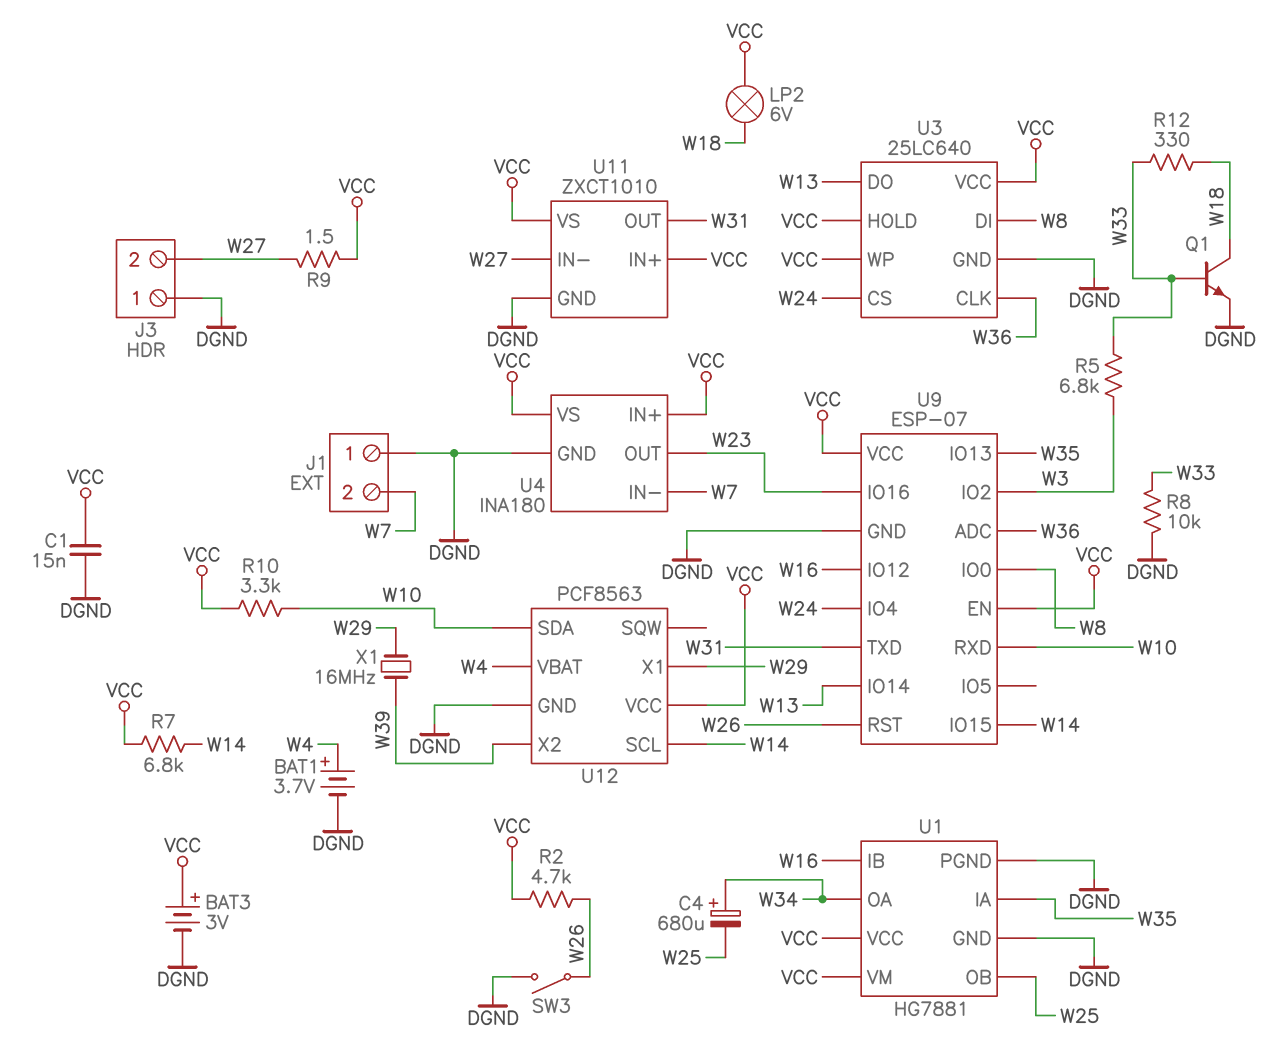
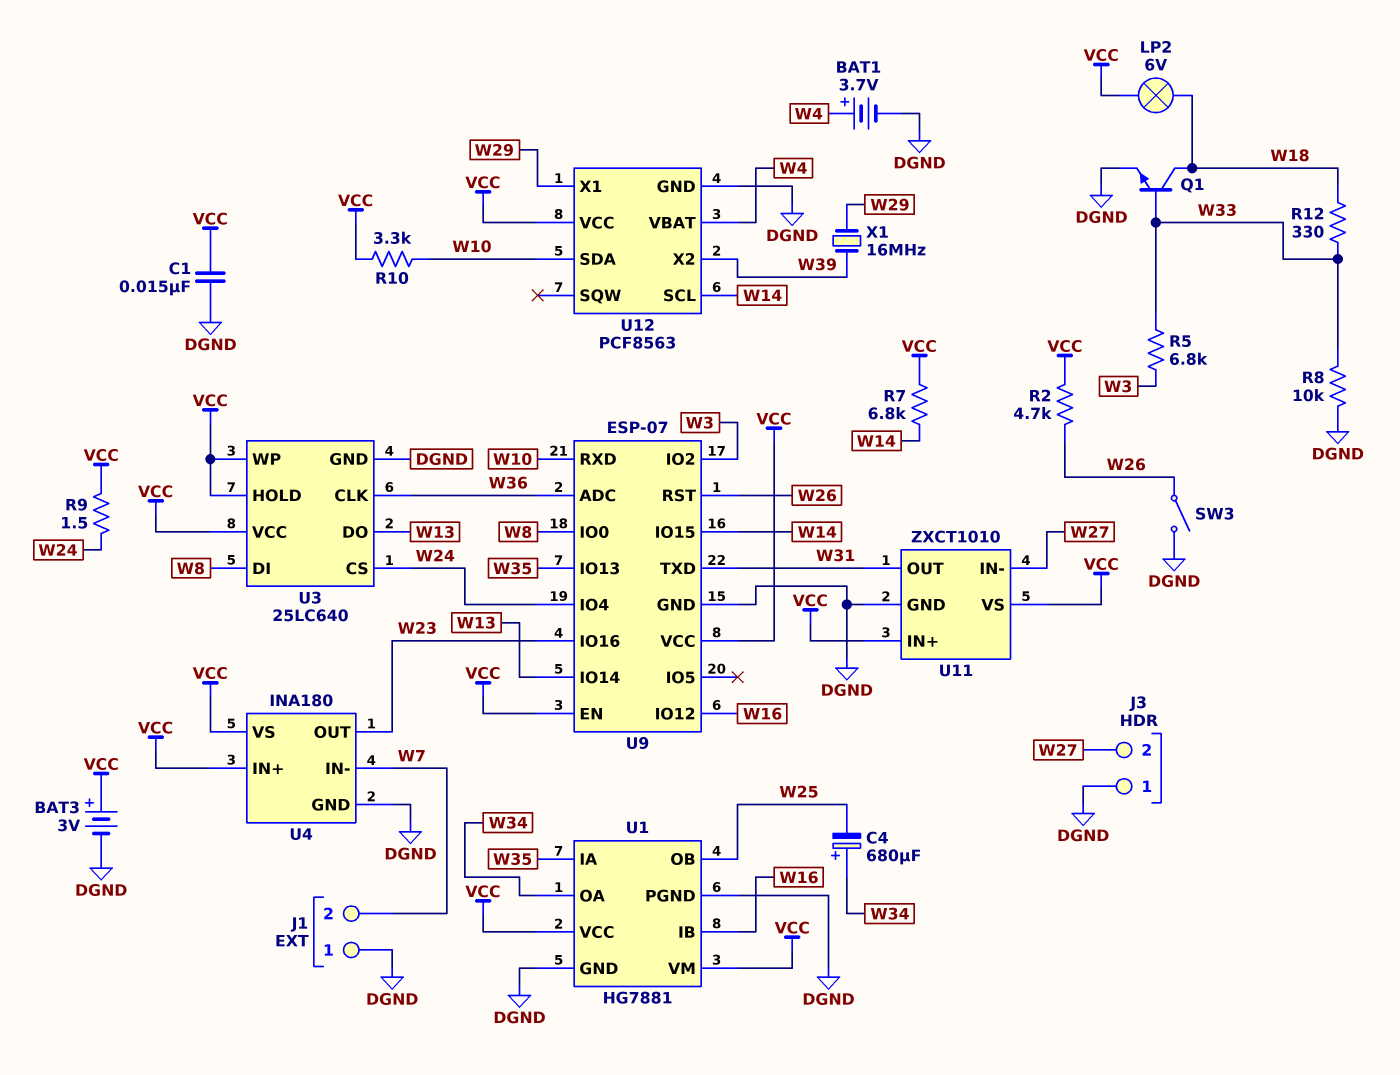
R9: 1.5 (VCC, W27) -> 1.5 (VCC, W24)

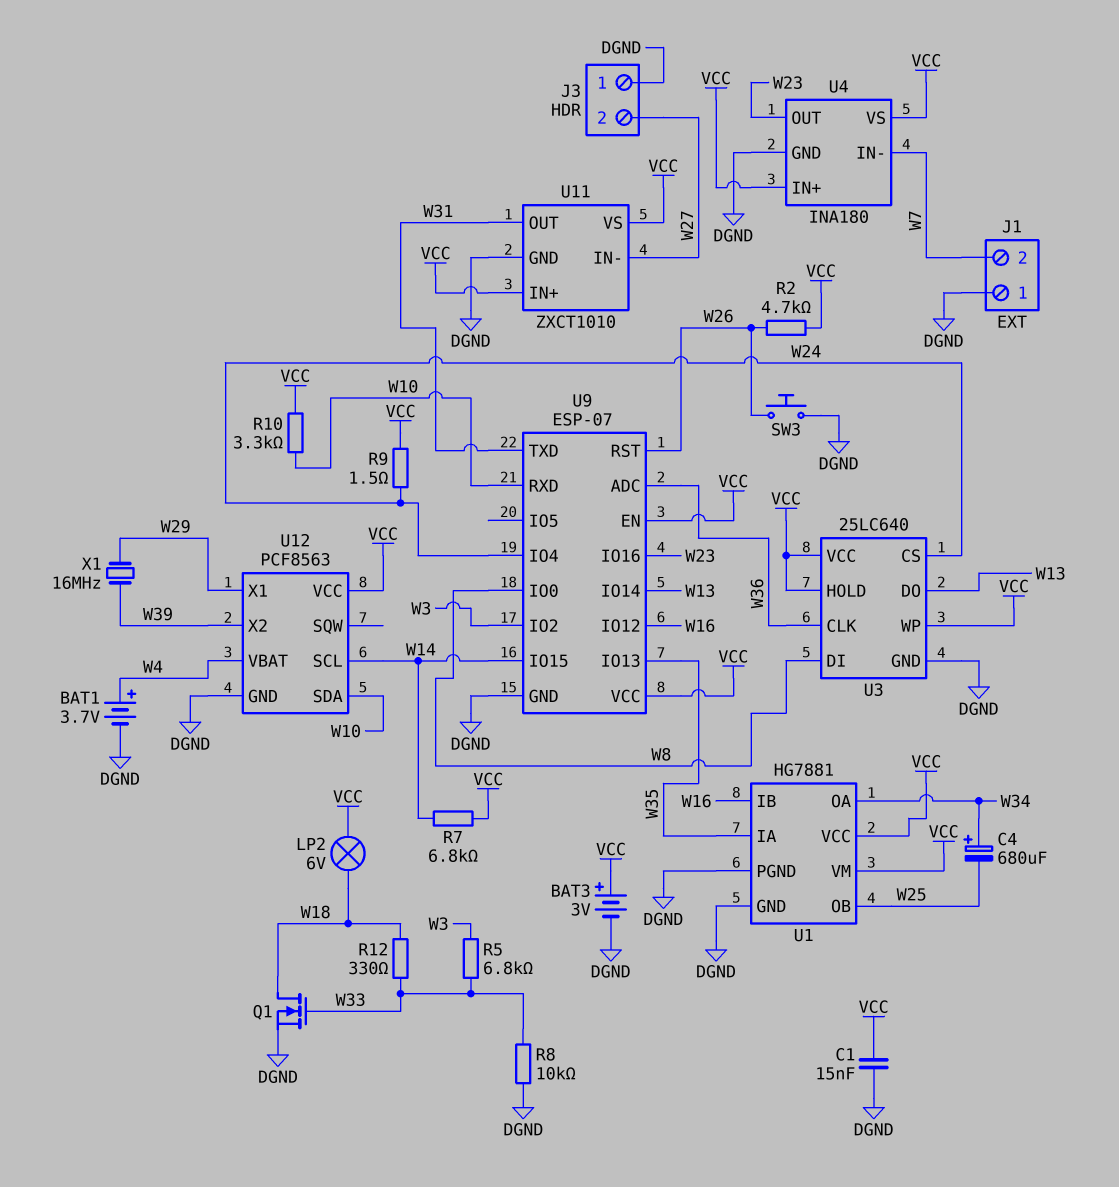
Q1: NPN (B W33, C W18, E DGND) -> NMOS (G W33, D W18, S DGND)
SW3: switch (DGND, W26) -> button (DGND, W26)

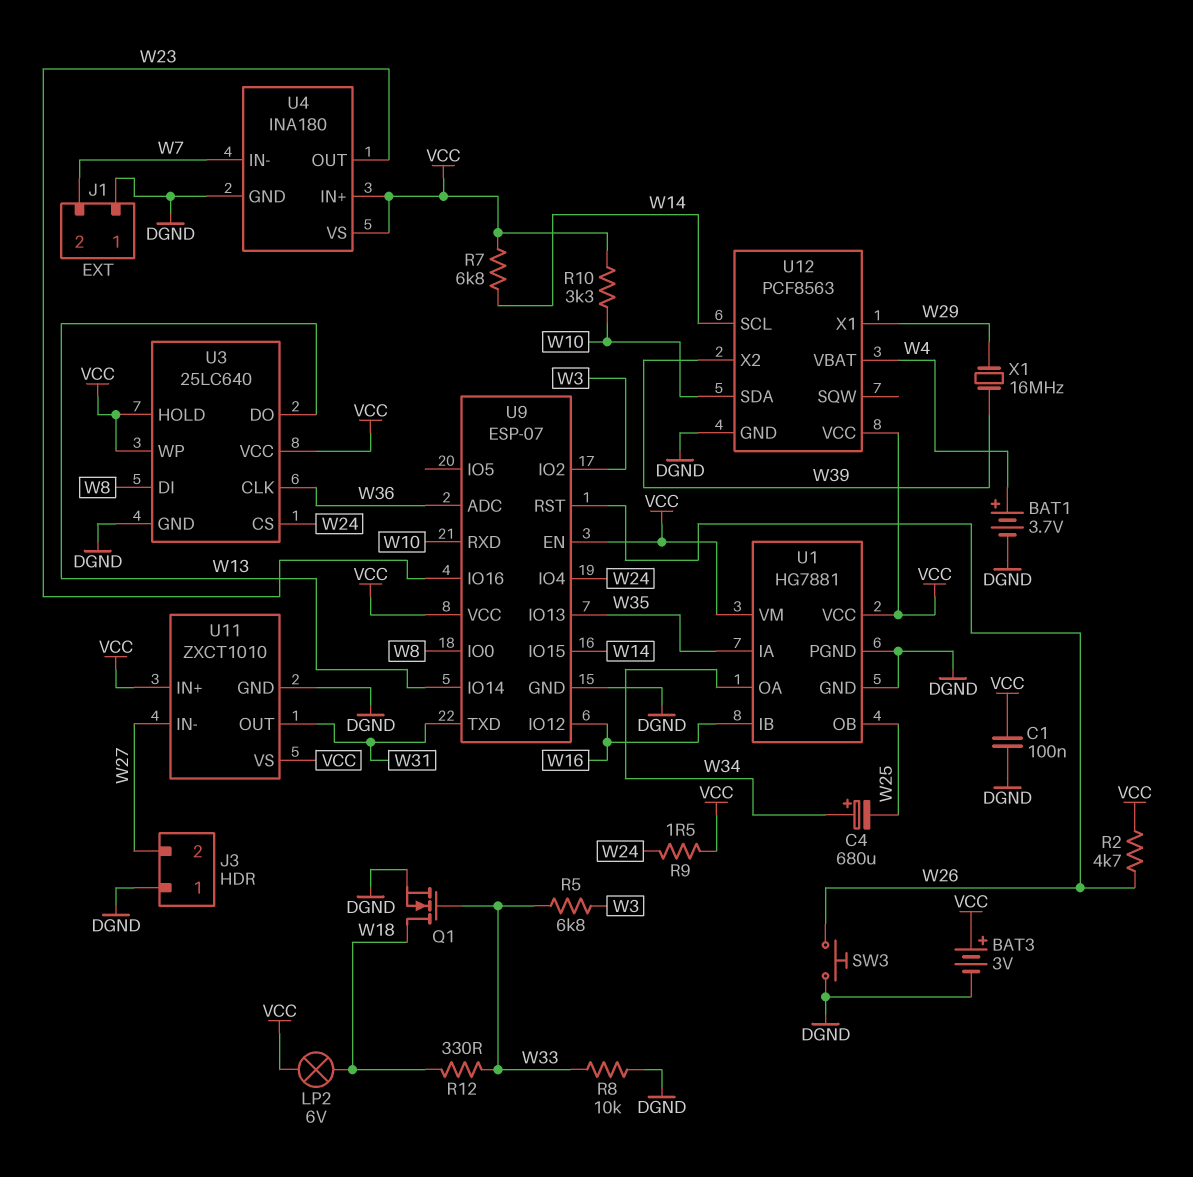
C1: 15nF (DGND, VCC) -> 100nF (DGND, VCC)

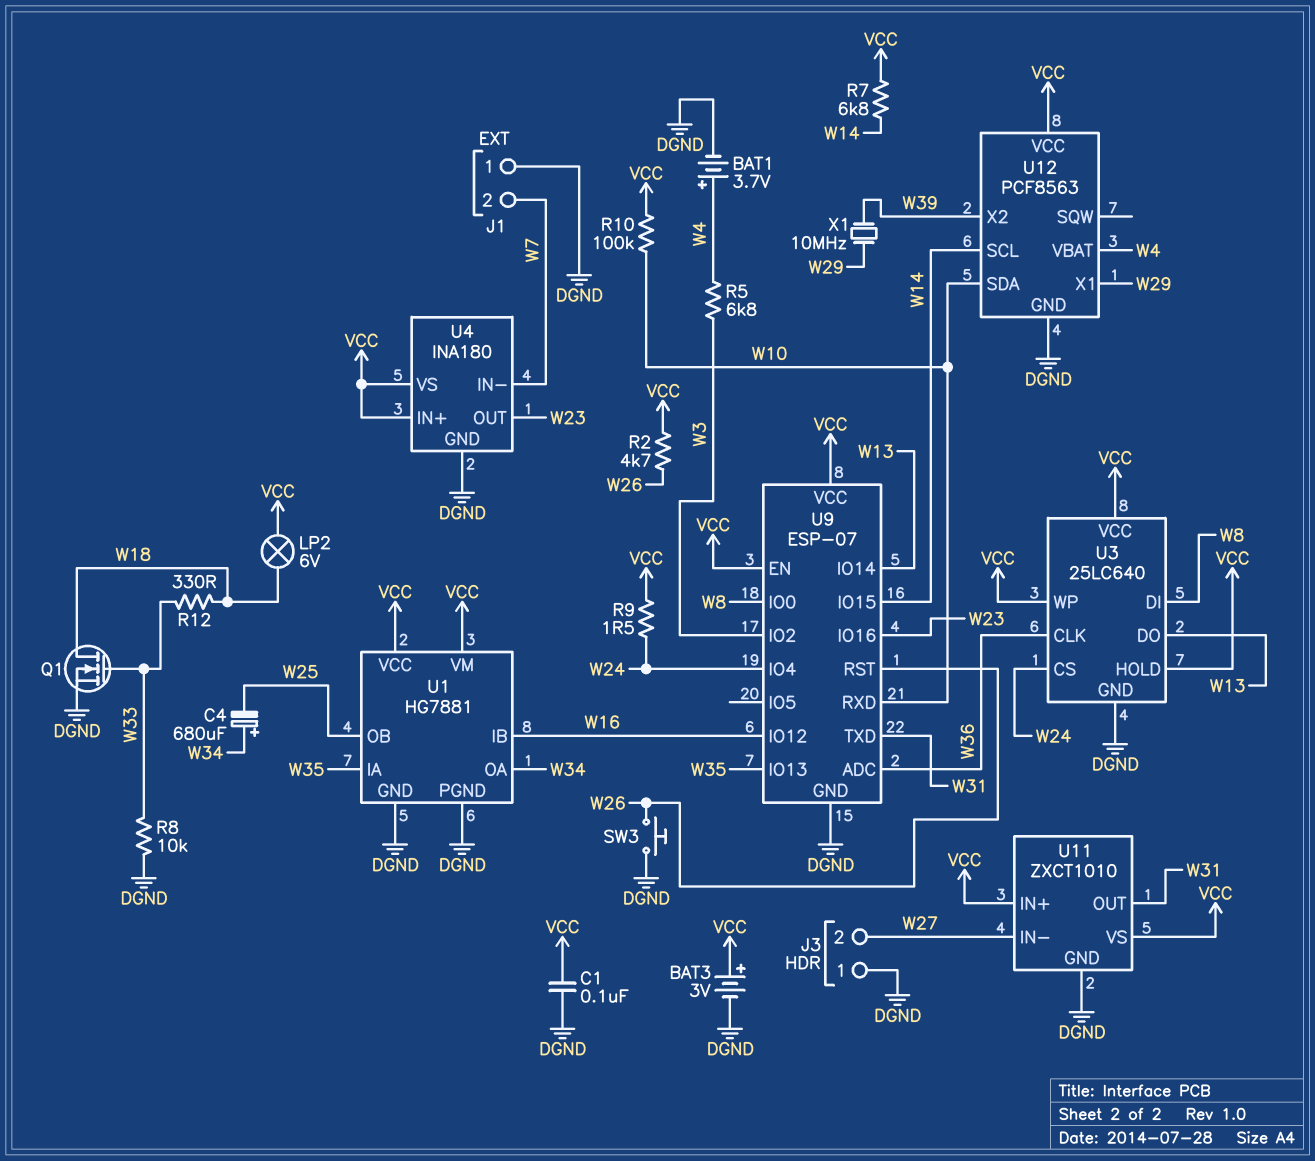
R5: 6.8k (W3, W33) -> 6.8k (W3, W4)
R10: 3.3k (VCC, W10) -> 100k (VCC, W10)
X1: 16MHz (W29, W39) -> 10MHz (W29, W39)

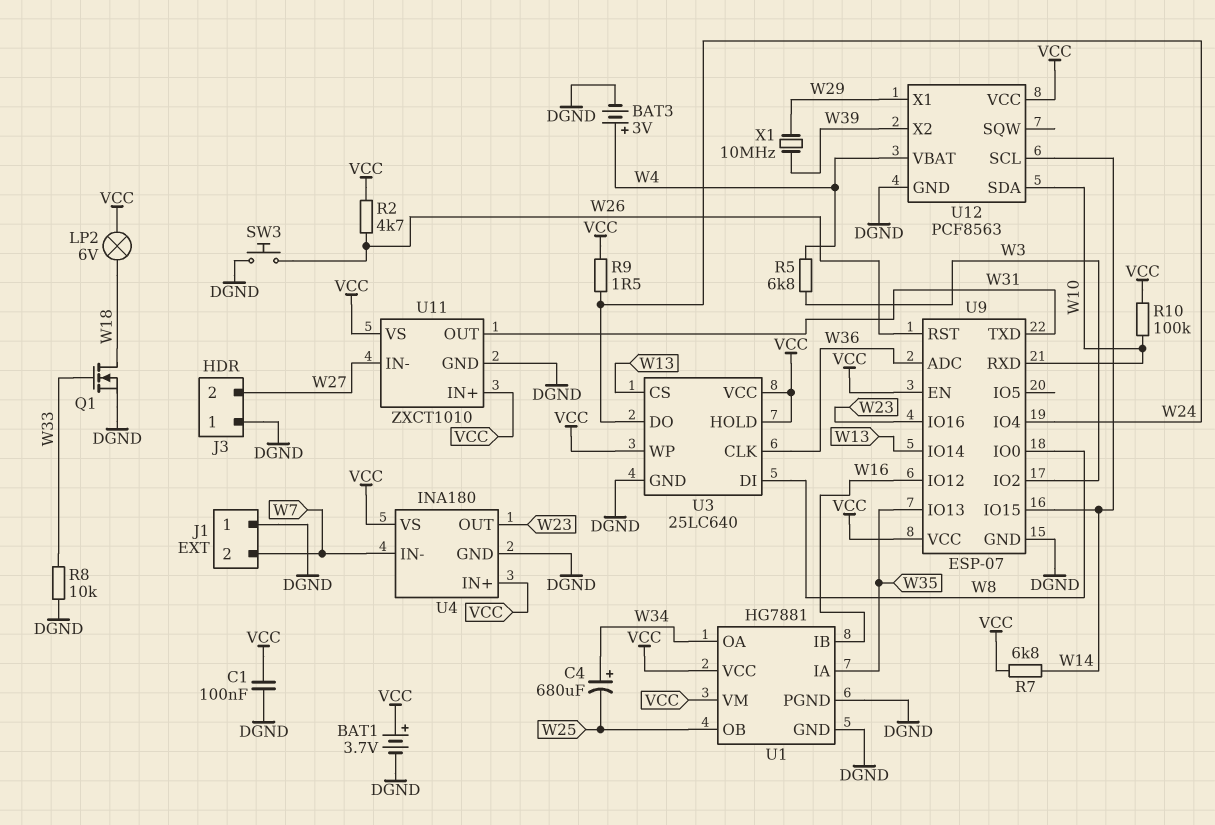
BAT1: 3.7V (plus W4, minus DGND) -> 3.7V (plus VCC, minus DGND)
BAT3: 3V (plus VCC, minus DGND) -> 3V (plus W4, minus DGND)
R12: 330 (W18, W33) -> none
U3 pin CS: W24 -> W13
U3 pin DO: W13 -> W24

